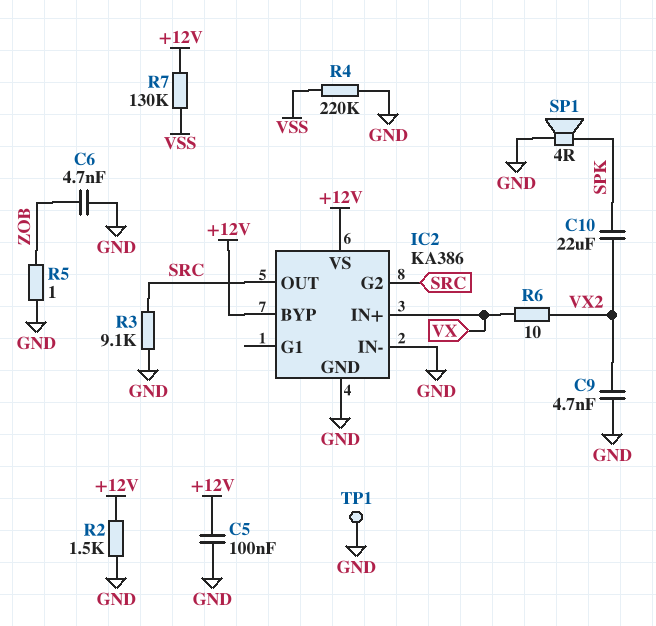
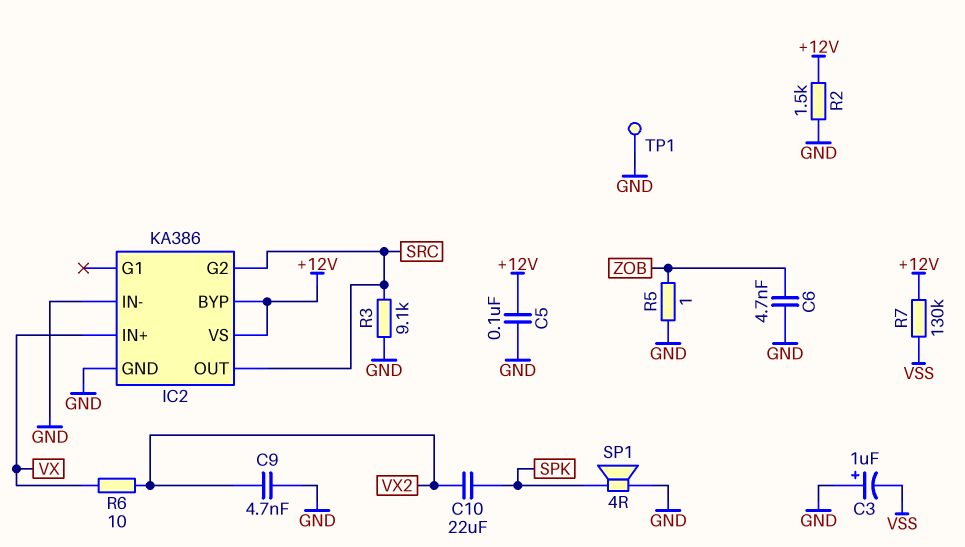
C3: none -> 1uF (plus GND, minus VSS)
R4: 220k (GND, VSS) -> none

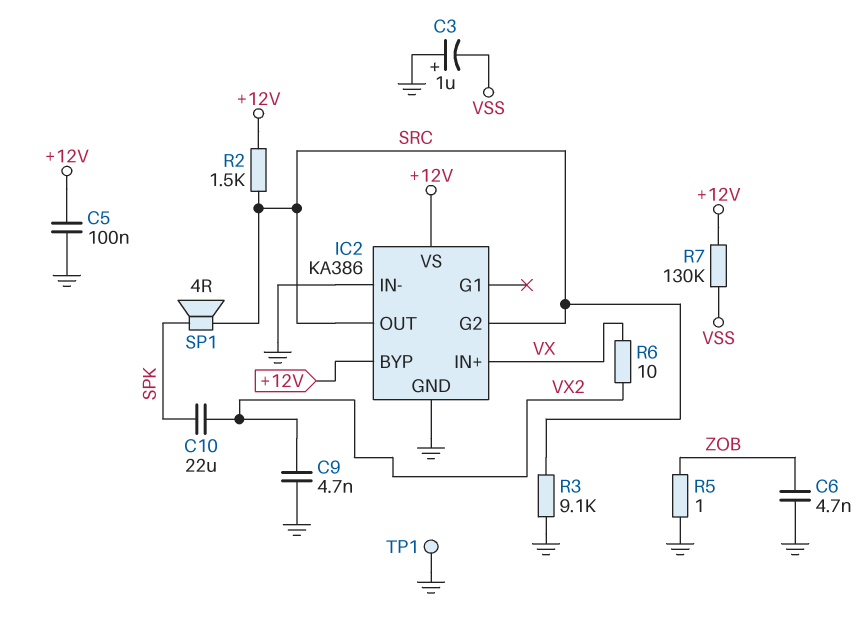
R2: 1.5k (+12V, GND) -> 1.5k (+12V, SRC)
SP1: speaker 4R (GND, SPK) -> speaker 4R (SPK, SRC)

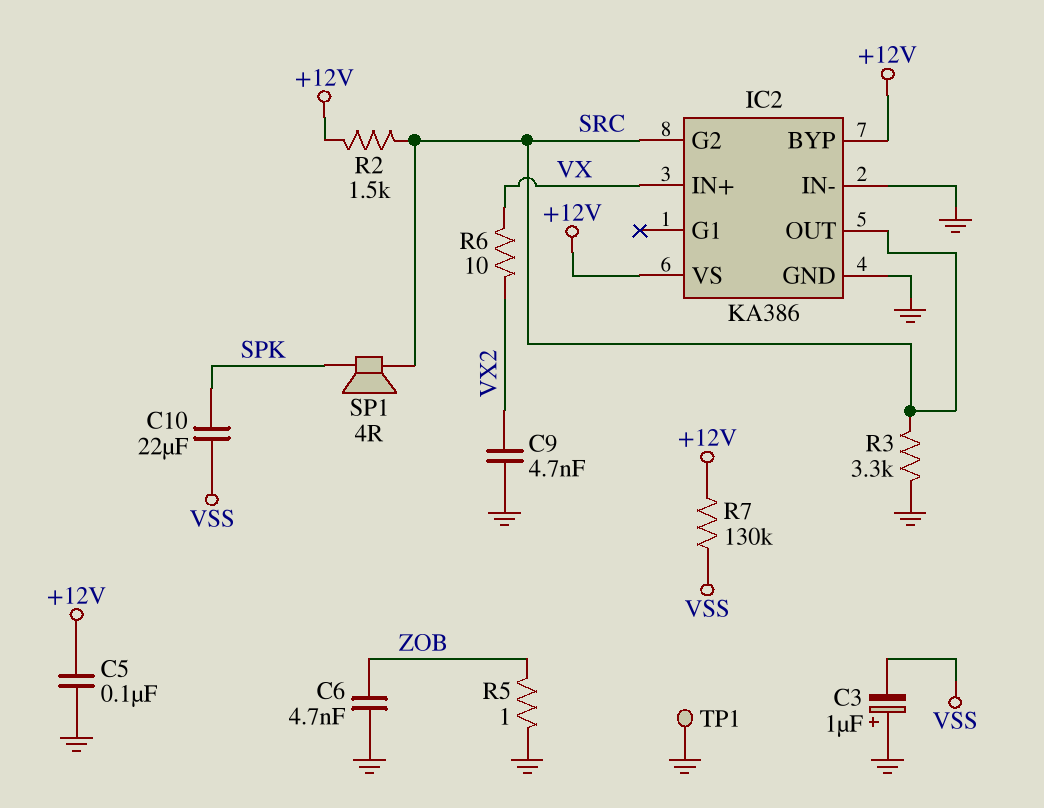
C10: 22uF (SPK, VX2) -> 22uF (SPK, VSS)
R3: 9.1k (GND, SRC) -> 3.3k (GND, SRC)

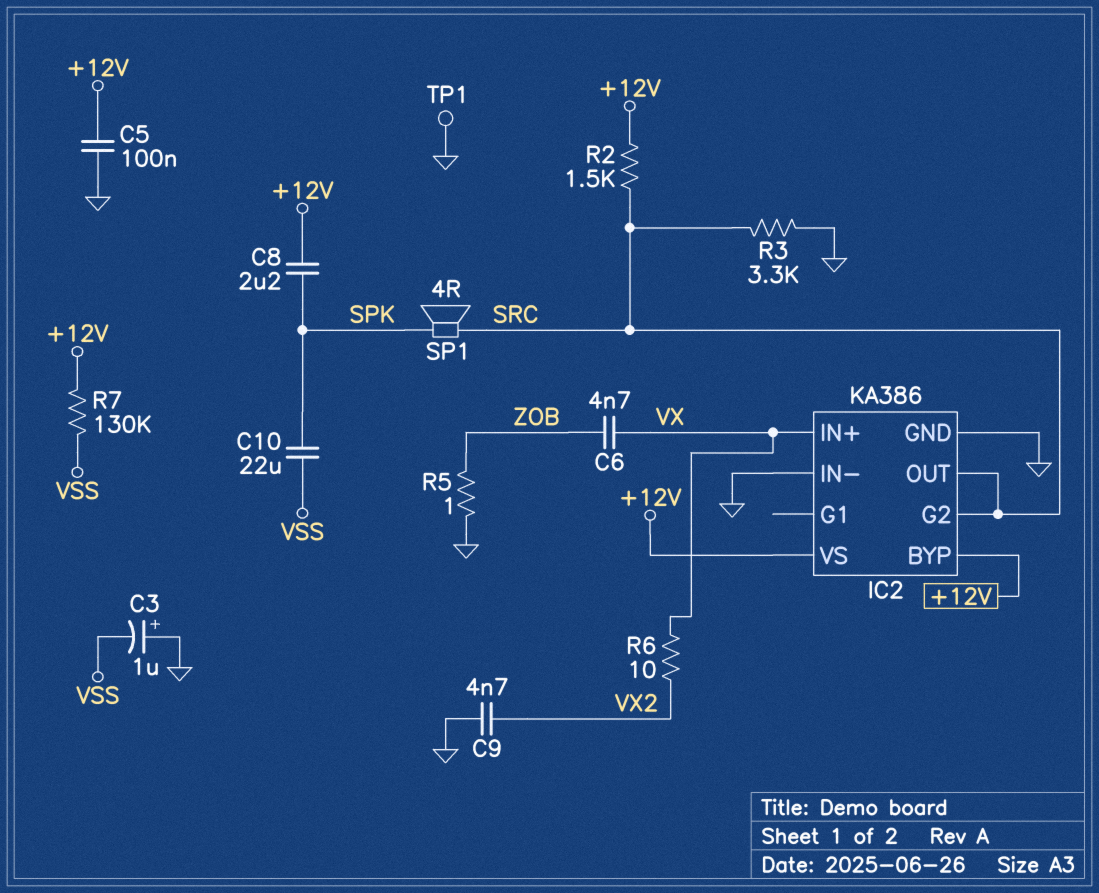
C6: 4.7nF (GND, ZOB) -> 4.7nF (VX, ZOB)
C8: none -> 2.2uF (+12V, SPK)

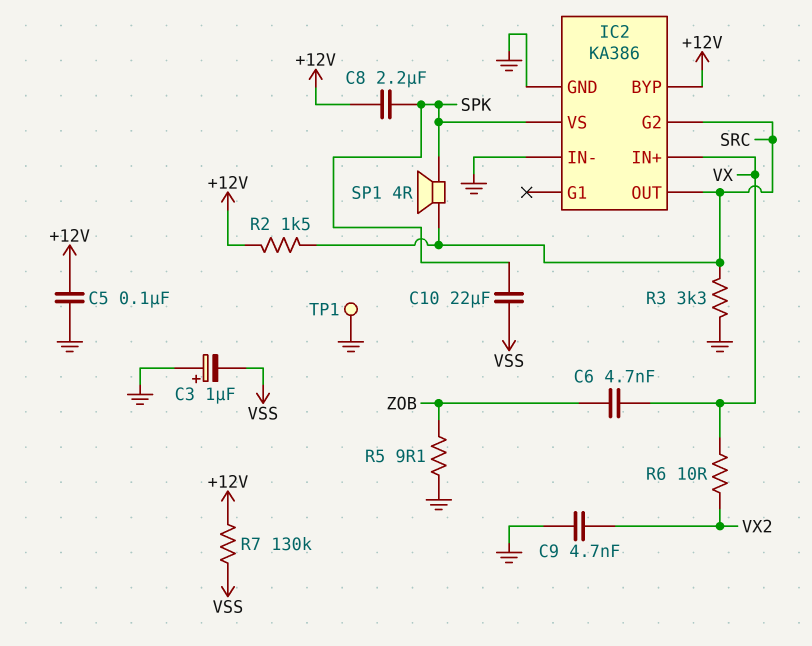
IC2 pin VS: +12V -> SPK
R5: 1 (GND, ZOB) -> 9.1 (GND, ZOB)

